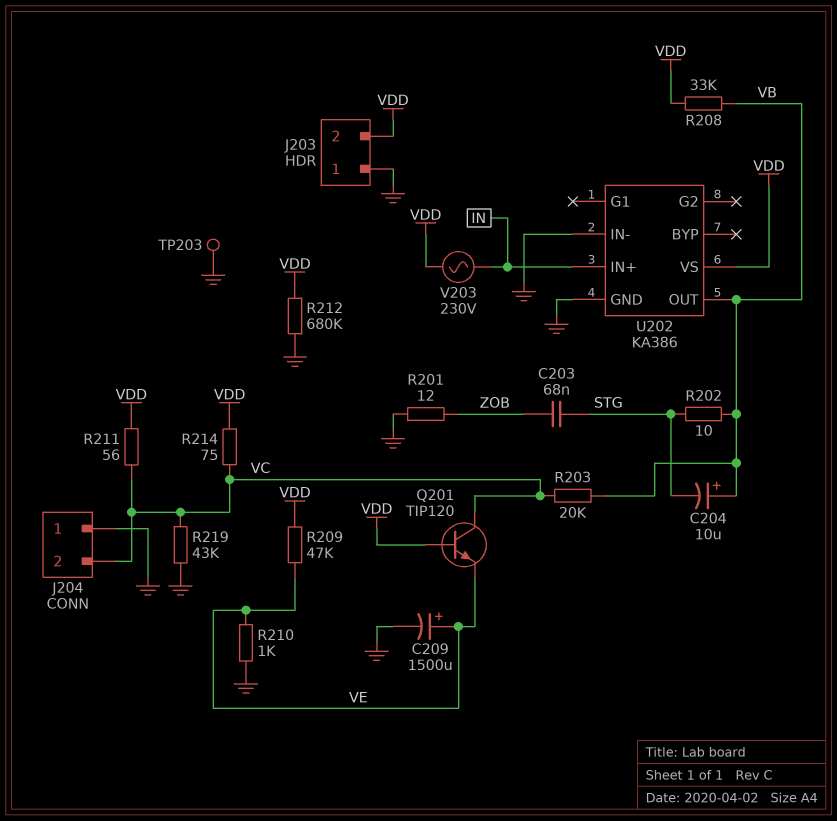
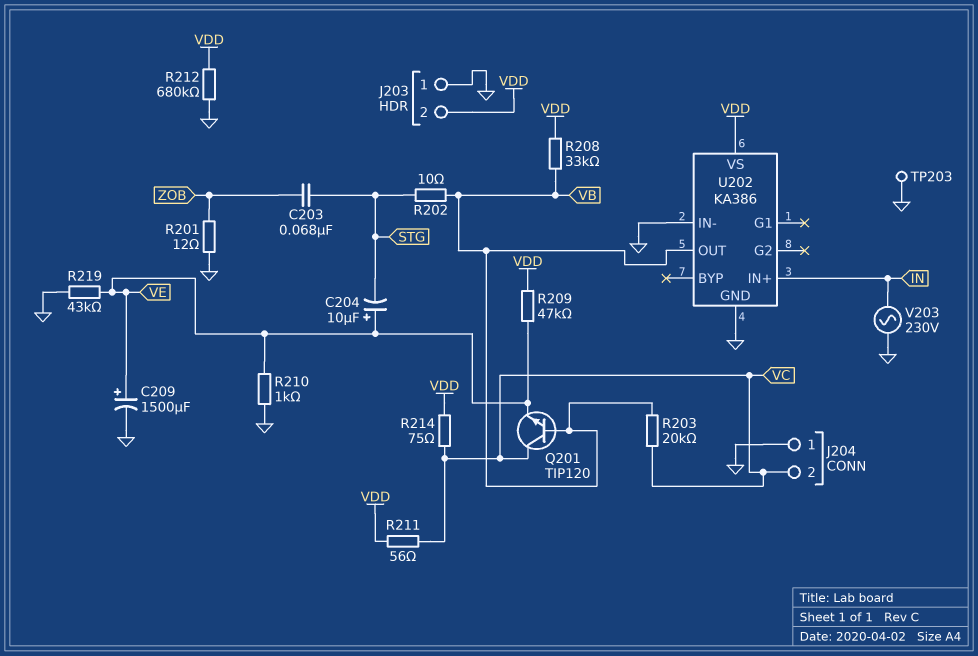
C204: 10uF (plus VB, minus STG) -> 10uF (plus VE, minus STG)
Q201: NPN TIP120 (B VDD, C VC, E VE) -> NPN TIP120 (B VB, C VC, E VE)
R219: 43k (GND, VC) -> 43k (GND, VE)
V203: AC 230V (IN, VDD) -> AC 230V (GND, IN)

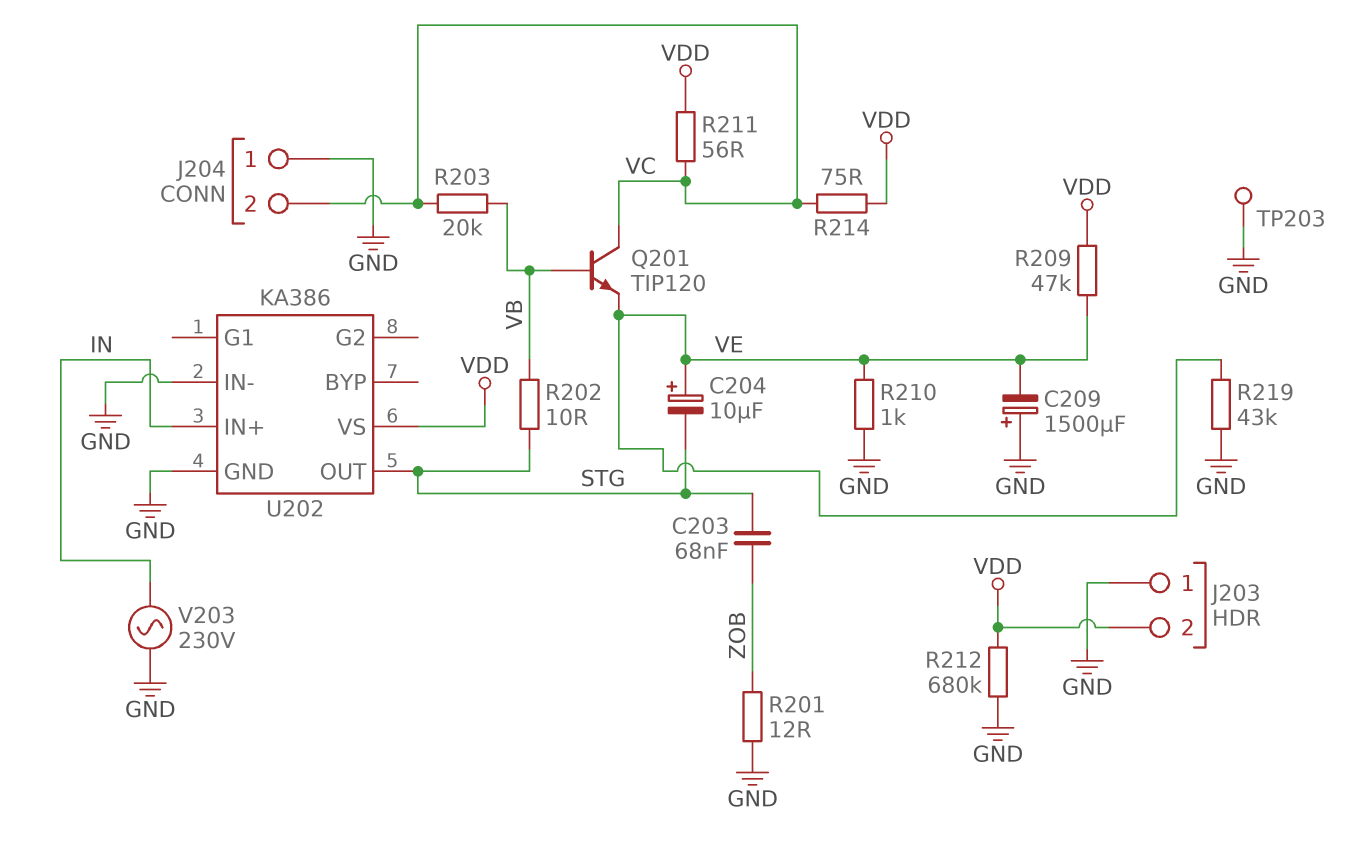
C209: 1500uF (plus VE, minus GND) -> 1500uF (plus GND, minus VE)
R208: 33k (VB, VDD) -> none
U202 pin OUT: VB -> STG

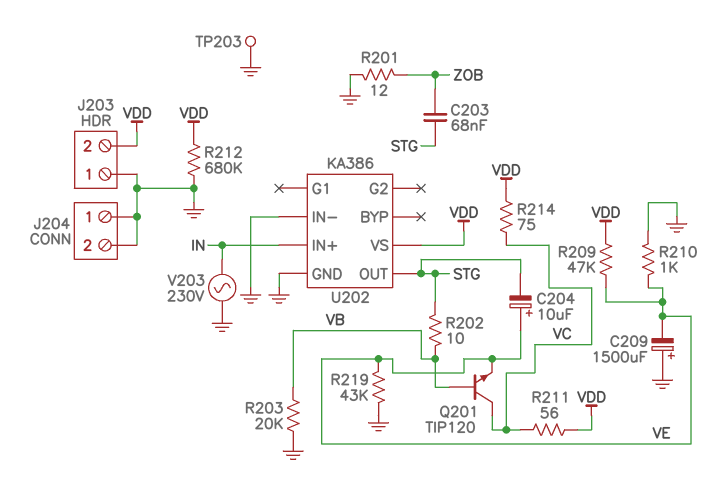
J204 pin 2: VC -> GND
R203: 20k (VB, VC) -> 20k (GND, VB)

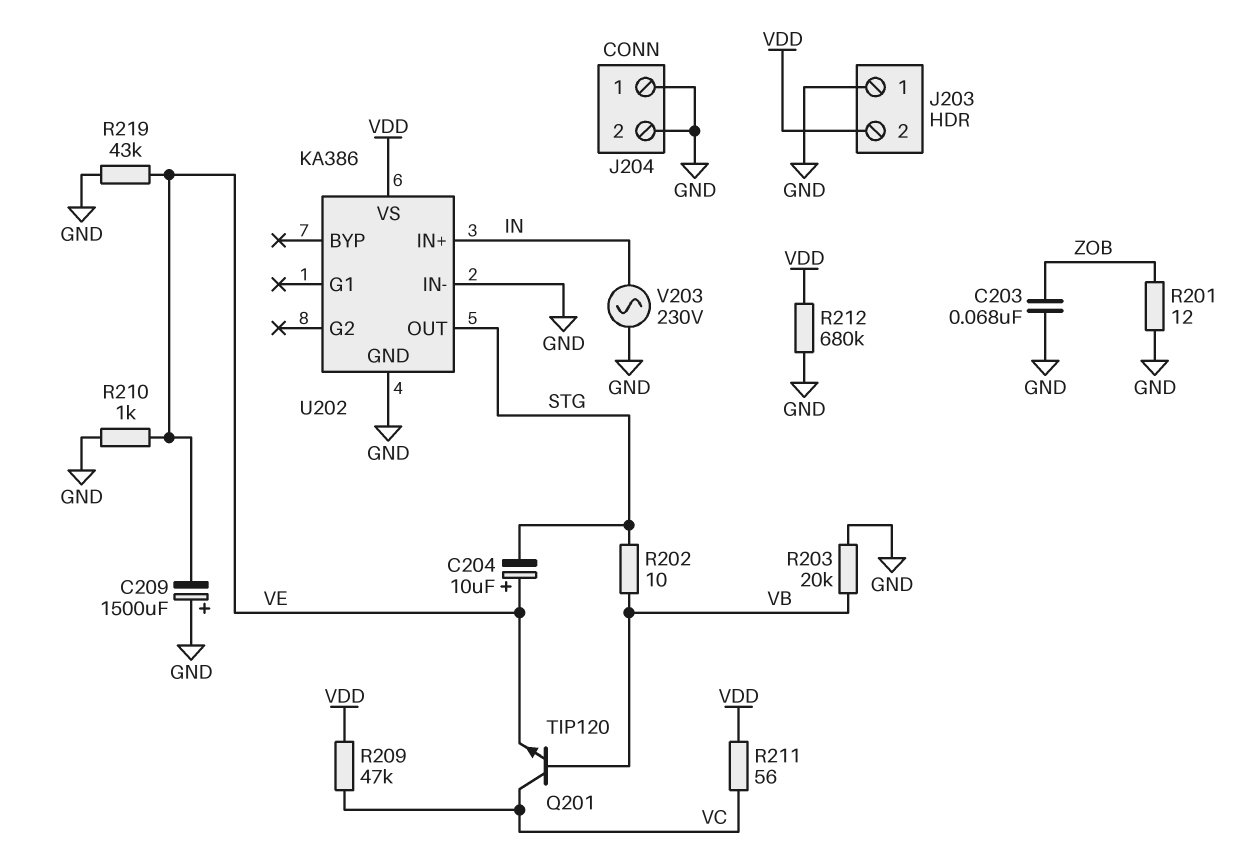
C203: 68nF (STG, ZOB) -> 68nF (GND, ZOB)
R209: 47k (VDD, VE) -> 47k (VC, VDD)
R214: 75 (VC, VDD) -> none
TP203: test point (GND) -> none

